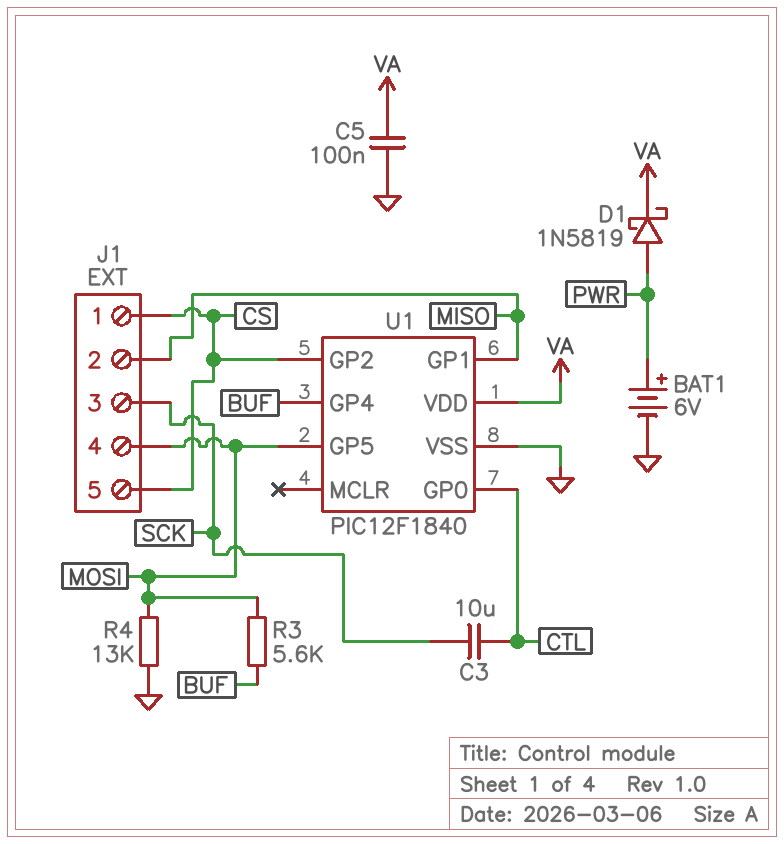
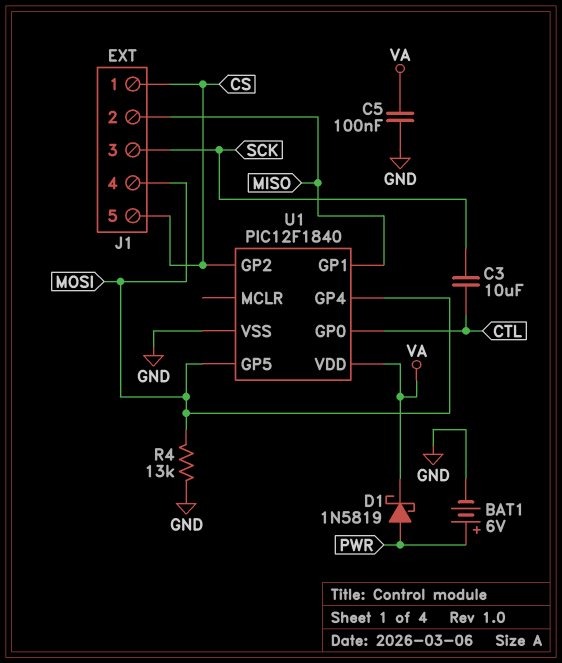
R3: 5.6k (BUF, MOSI) -> none
U1 pin GP4: BUF -> MOSI

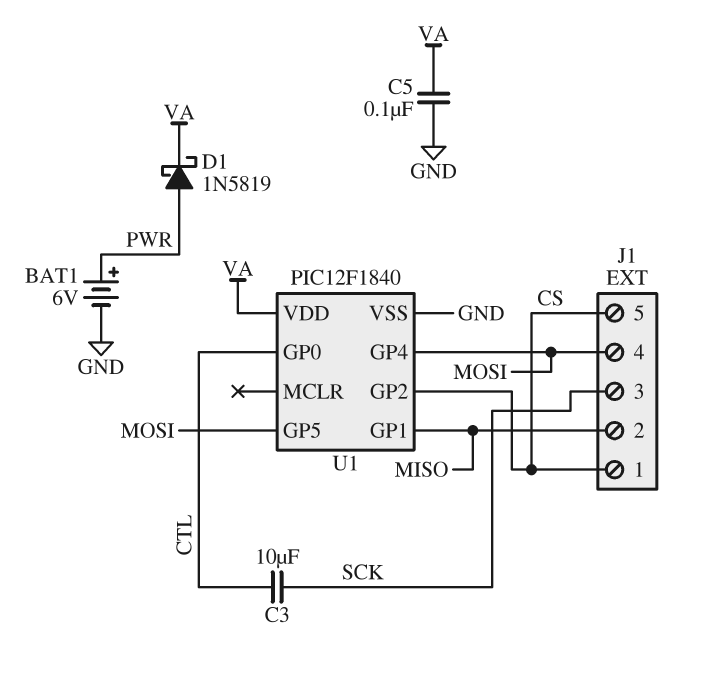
R4: 13k (GND, MOSI) -> none

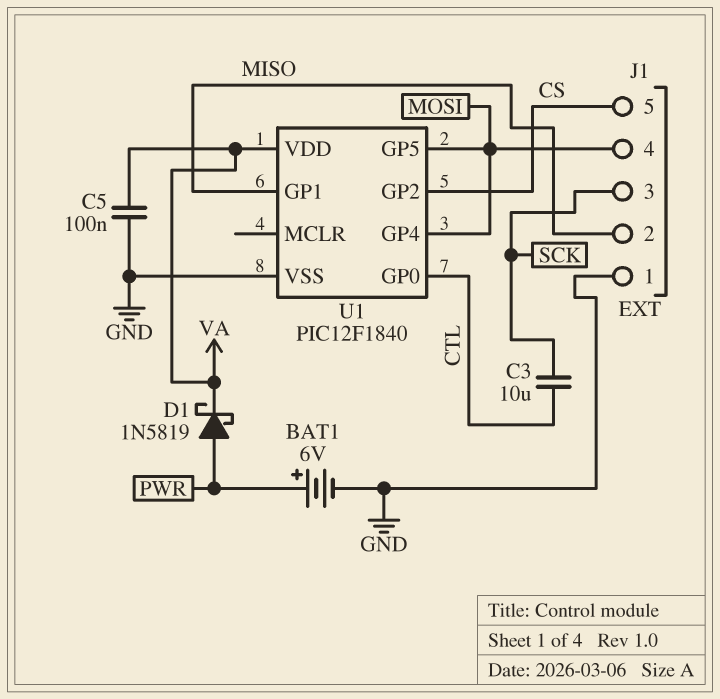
J1 pin 1: CS -> GND

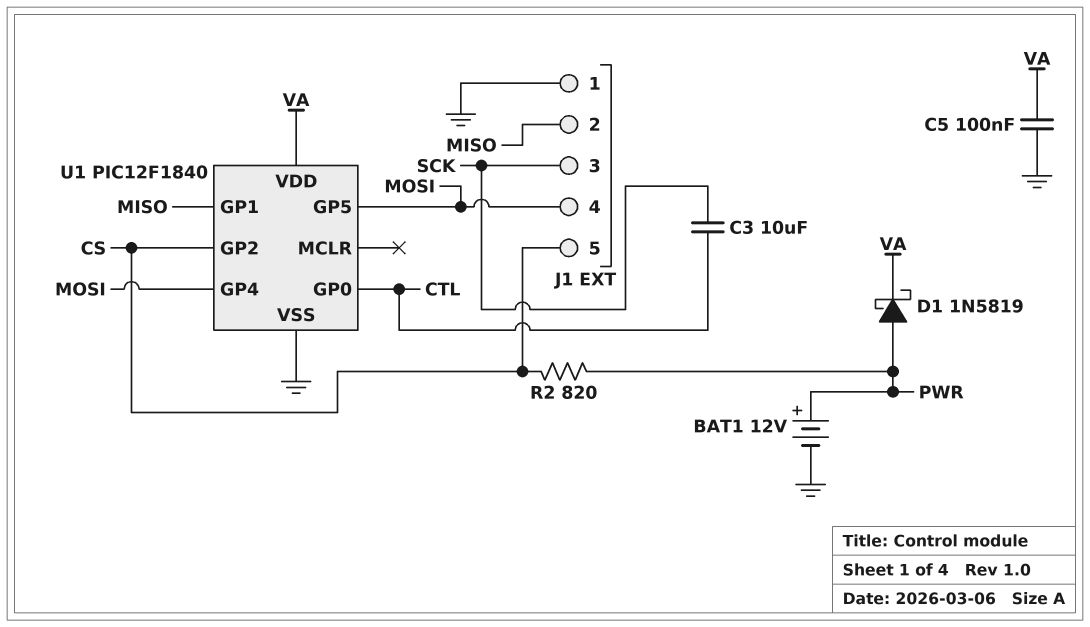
BAT1: 6V (plus PWR, minus GND) -> 12V (plus PWR, minus GND)
R2: none -> 820 (CS, PWR)

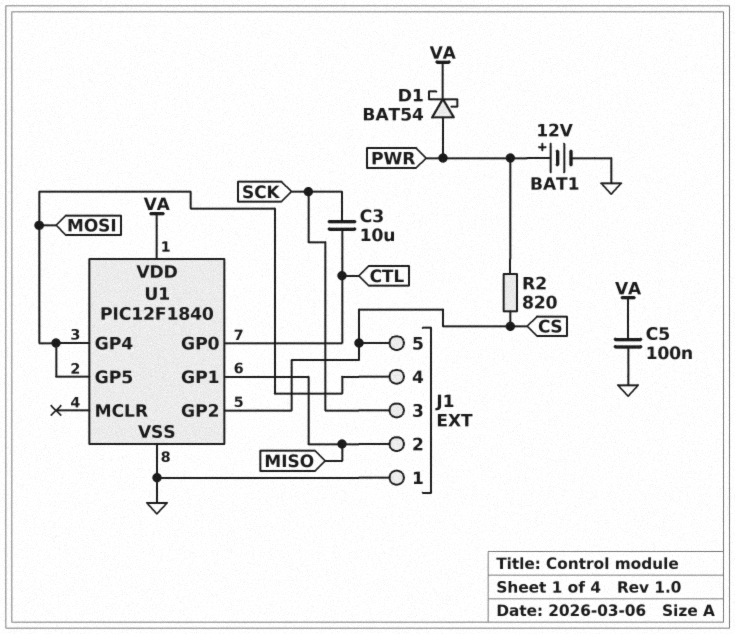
D1: schottky 1N5819 (A PWR, K VA) -> schottky BAT54 (A PWR, K VA)

